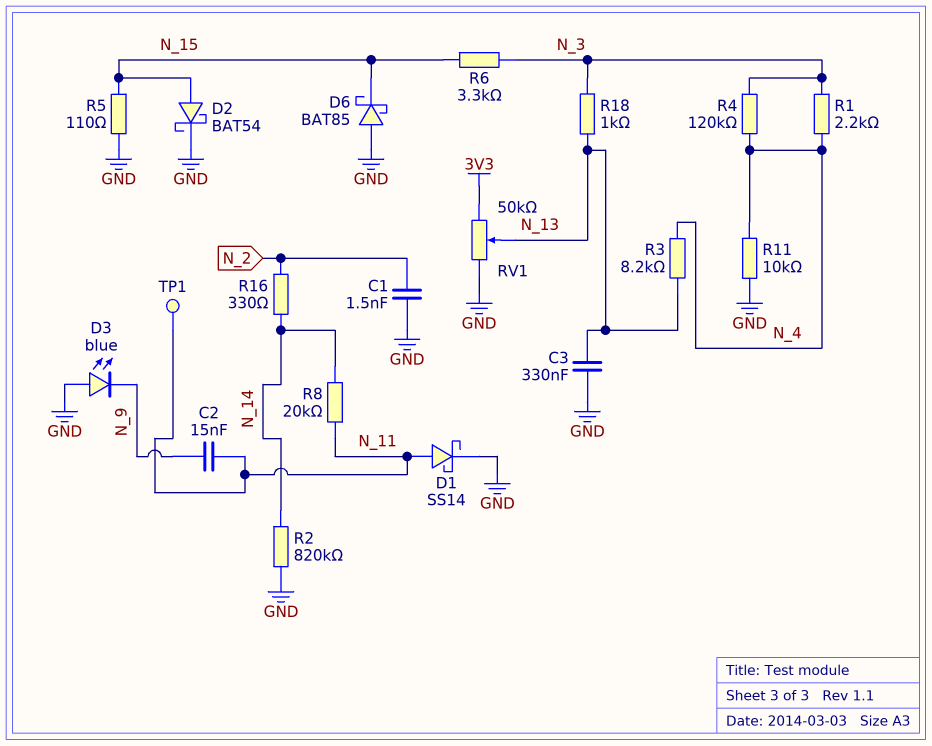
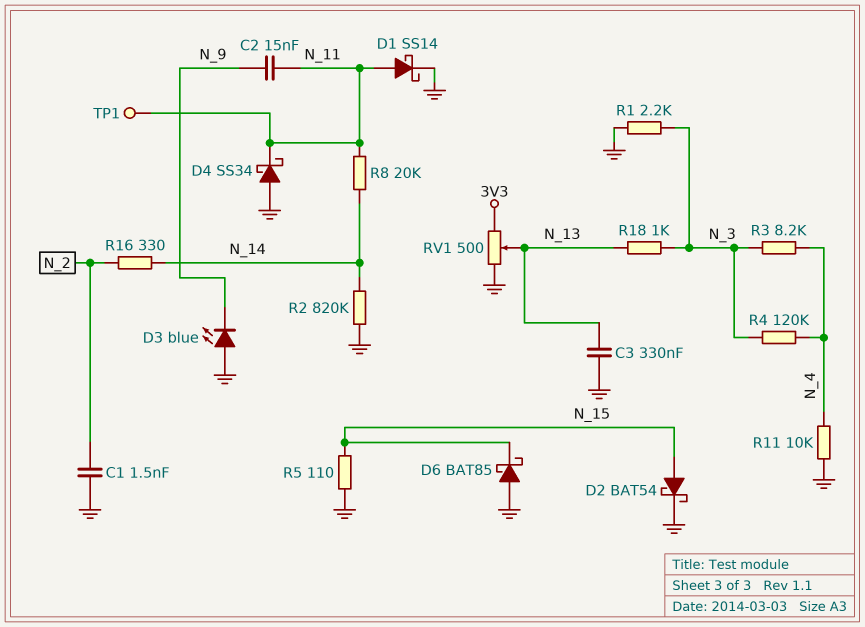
D4: none -> schottky SS34 (A GND, K N_11)
R1: 2.2k (N_3, N_4) -> 2.2k (GND, N_3)
R3: 8.2k (N_4, N_13) -> 8.2k (N_3, N_4)
R6: 3.3k (N_3, N_15) -> none
RV1: 50k (3V3, GND, wiper N_13) -> 500 (3V3, GND, wiper N_13)

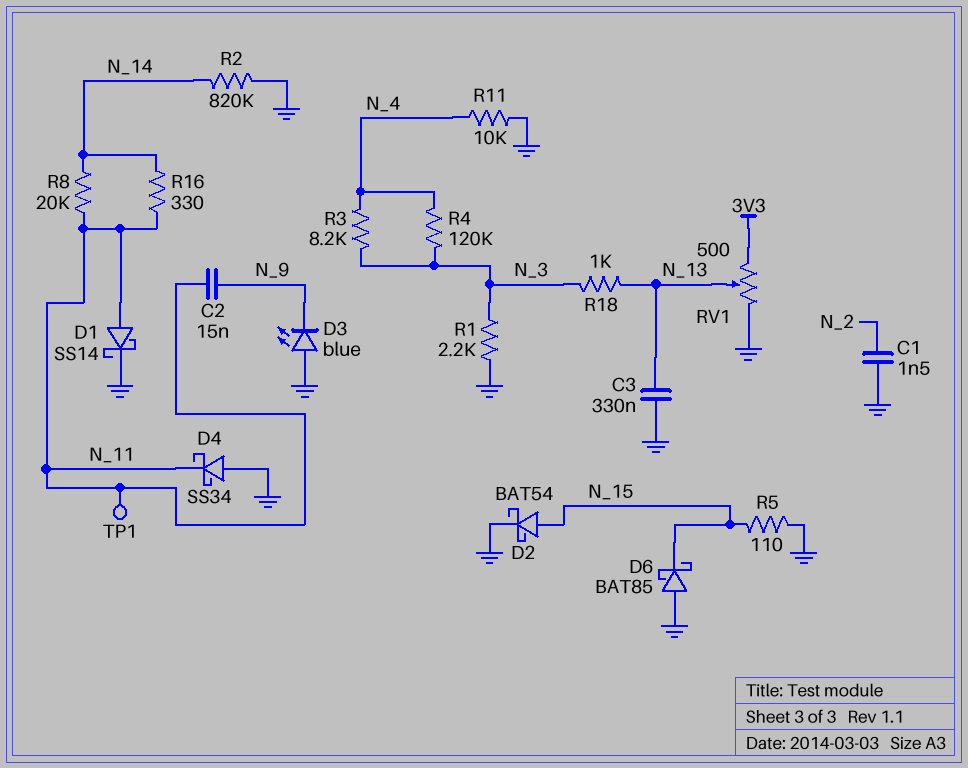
R16: 330 (N_2, N_14) -> 330 (N_11, N_14)

